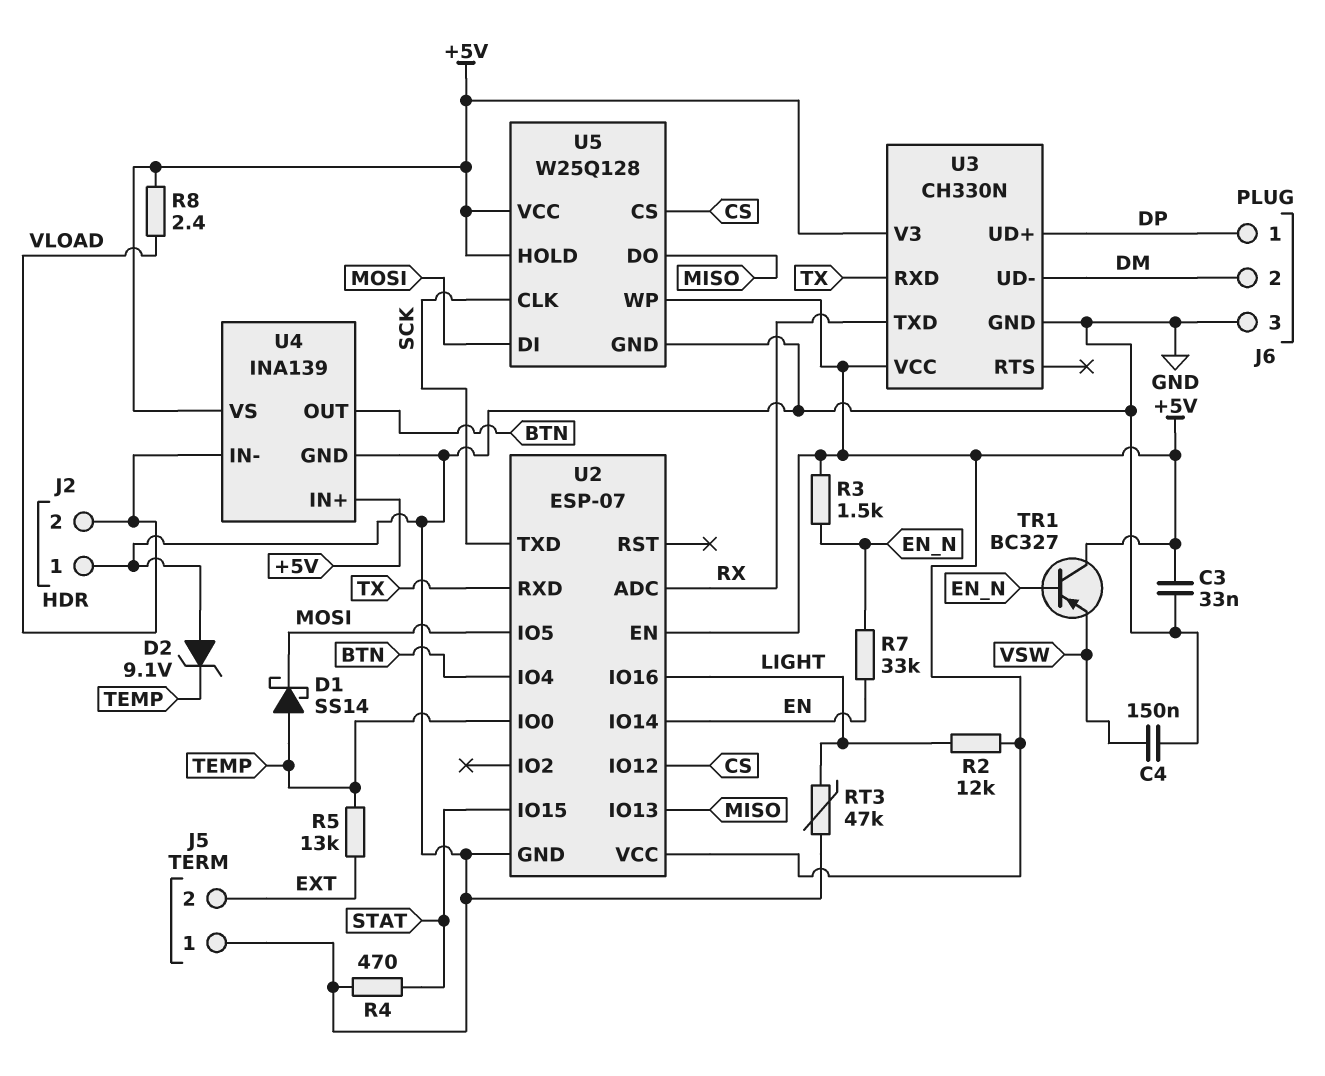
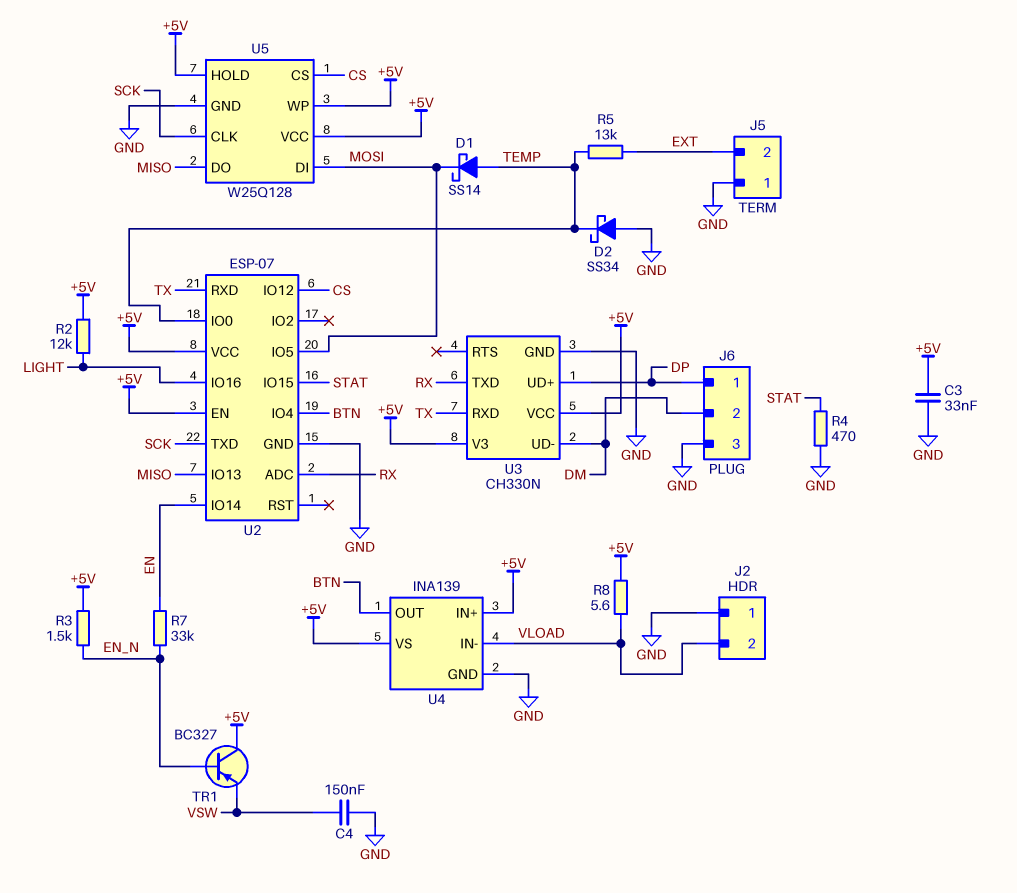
D2: zener 9.1V (A GND, K TEMP) -> schottky SS34 (A GND, K TEMP)
R8: 2.4 (+5V, VLOAD) -> 5.6 (+5V, VLOAD)
RT3: 47k (GND, LIGHT) -> none

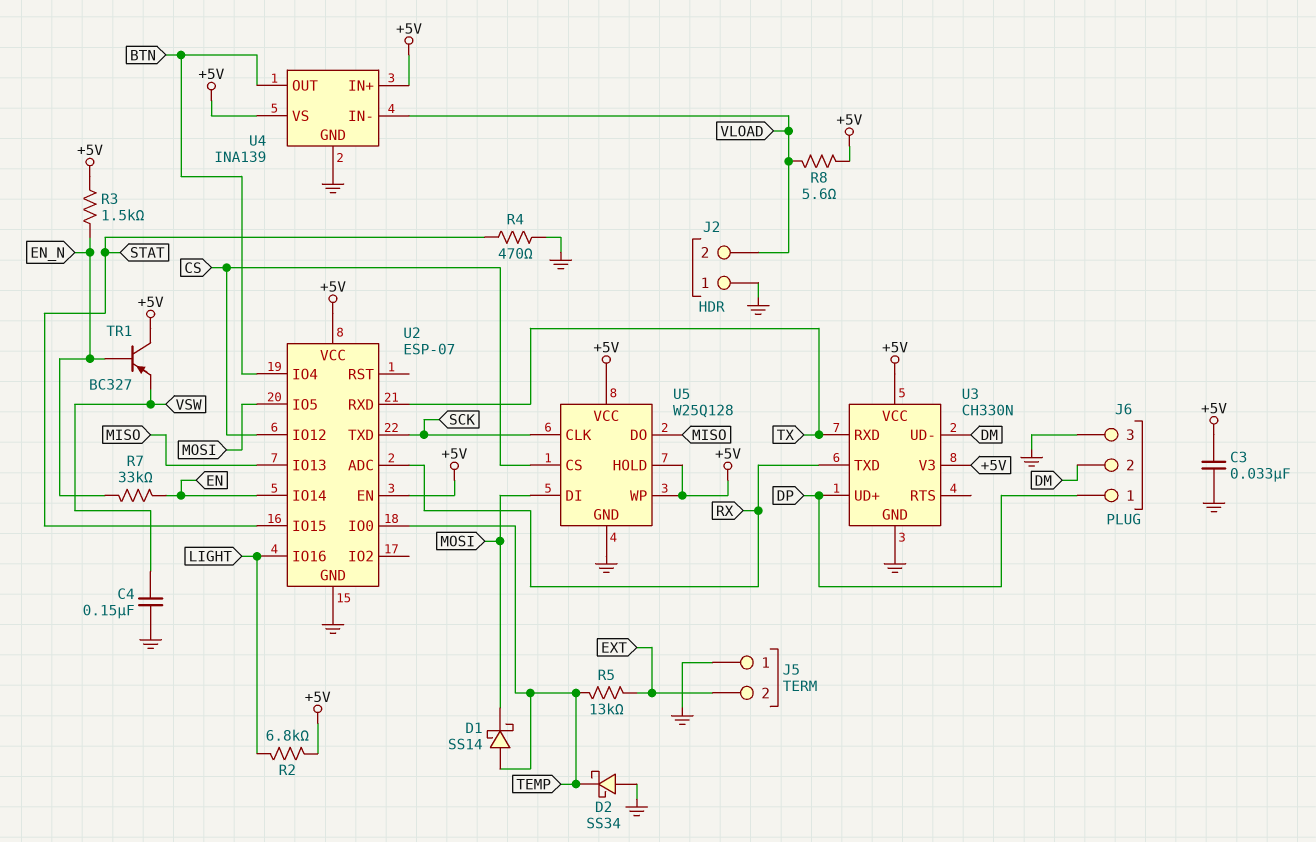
R2: 12k (+5V, LIGHT) -> 6.8k (+5V, LIGHT)

